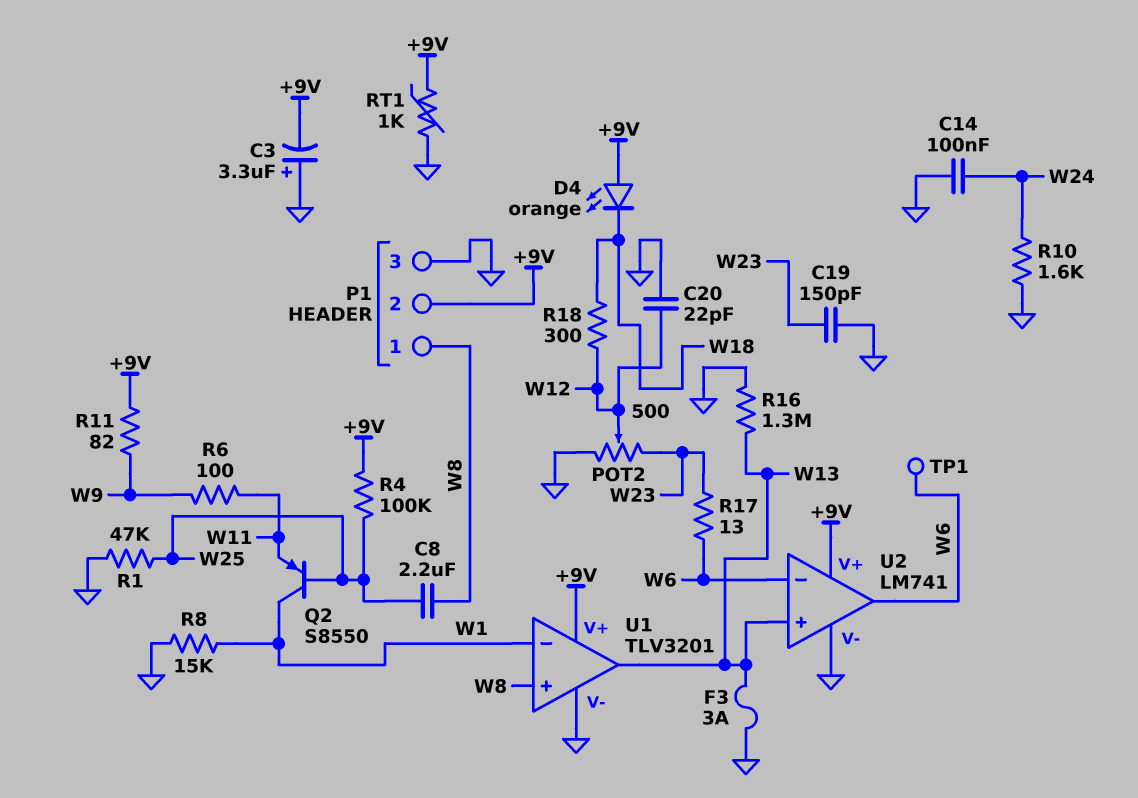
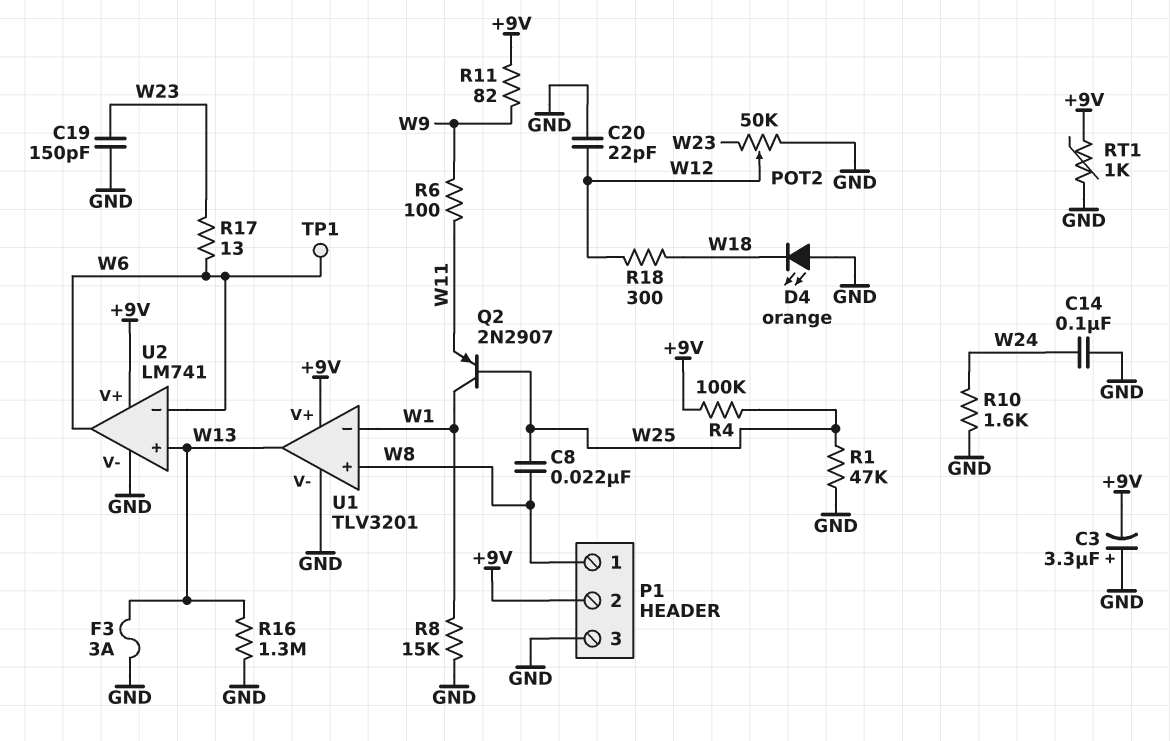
C8: 2.2uF (W8, W25) -> 22nF (W8, W25)
D4: LED orange (A +9V, K W18) -> LED orange (A GND, K W18)
POT2: 500 (GND, W23, wiper W12) -> 50k (GND, W23, wiper W12)
Q2: PNP S8550 (B W25, C W1, E W11) -> PNP 2N2907 (B W25, C W1, E W11)

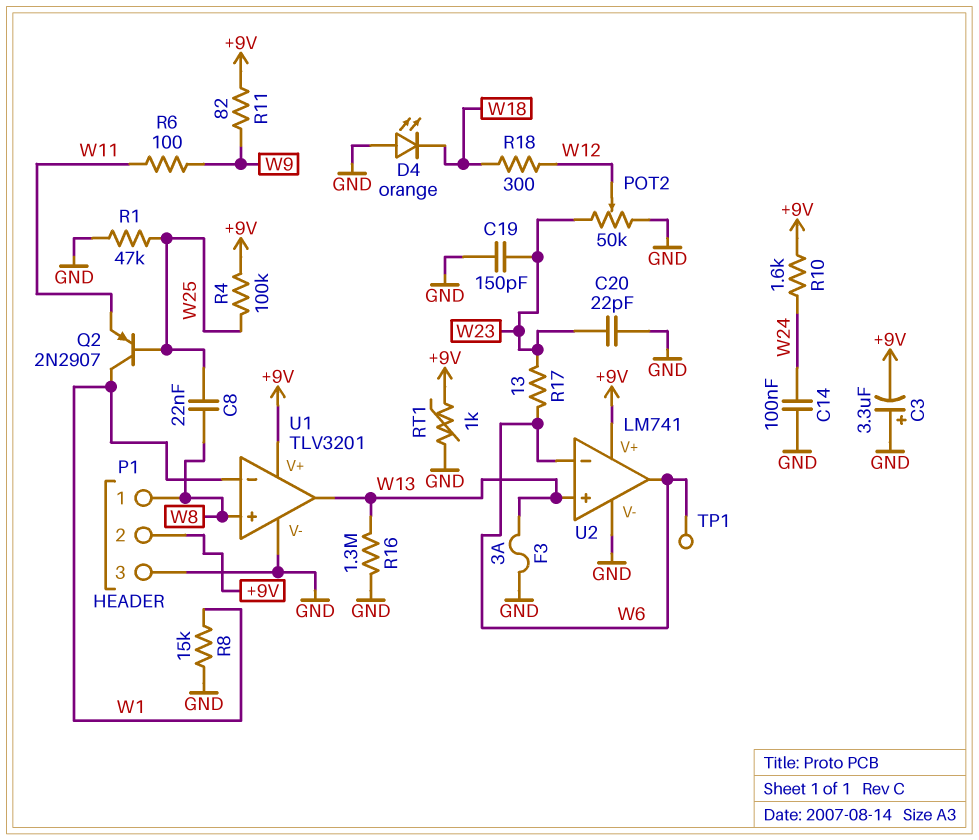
C20: 22pF (GND, W12) -> 22pF (GND, W23)
R10: 1.6k (GND, W24) -> 1.6k (+9V, W24)

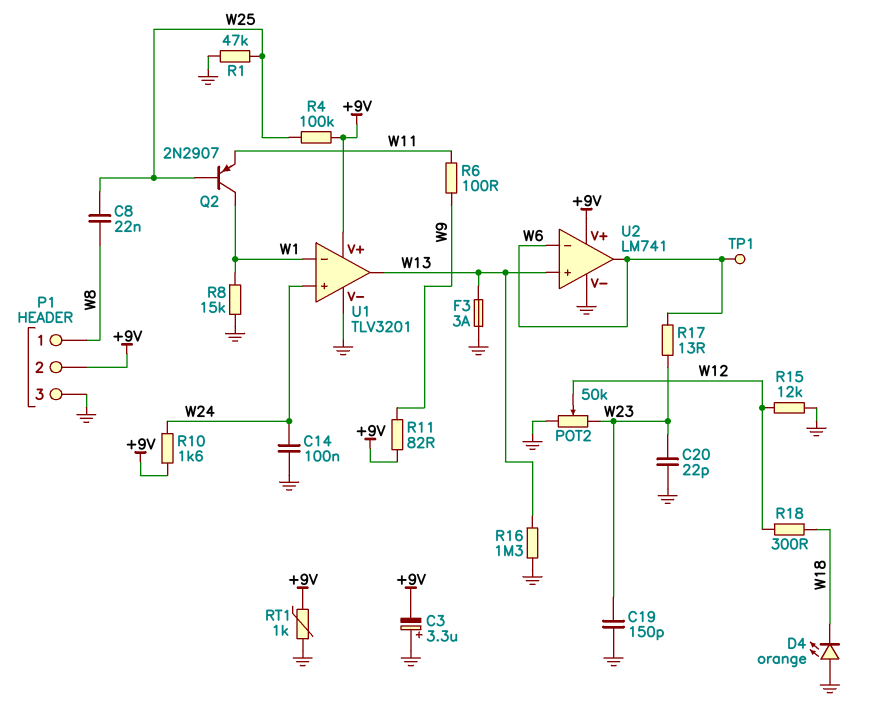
R15: none -> 12k (GND, W12)
U1 pin in+: W8 -> W24

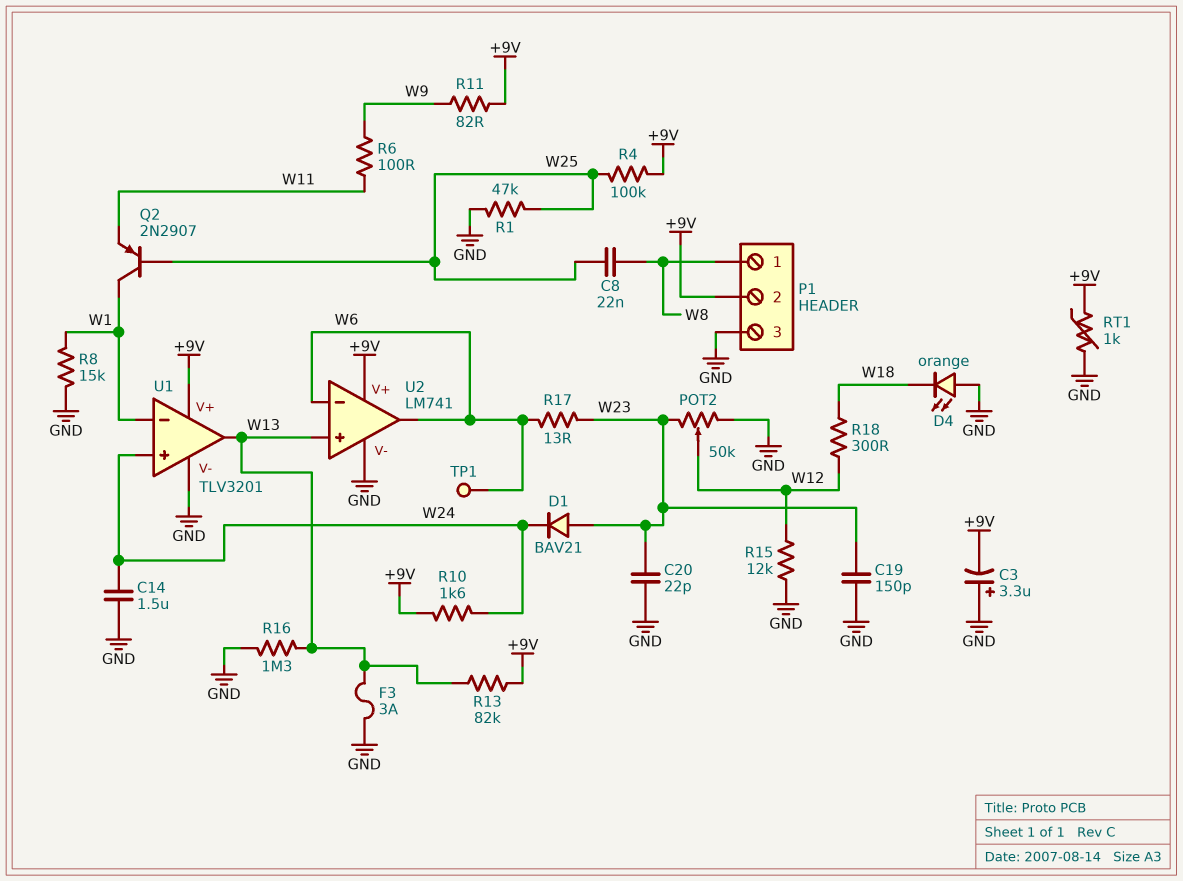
C14: 100nF (GND, W24) -> 1.5uF (GND, W24)
D1: none -> diode BAV21 (A W23, K W24)
R13: none -> 82k (+9V, W13)

